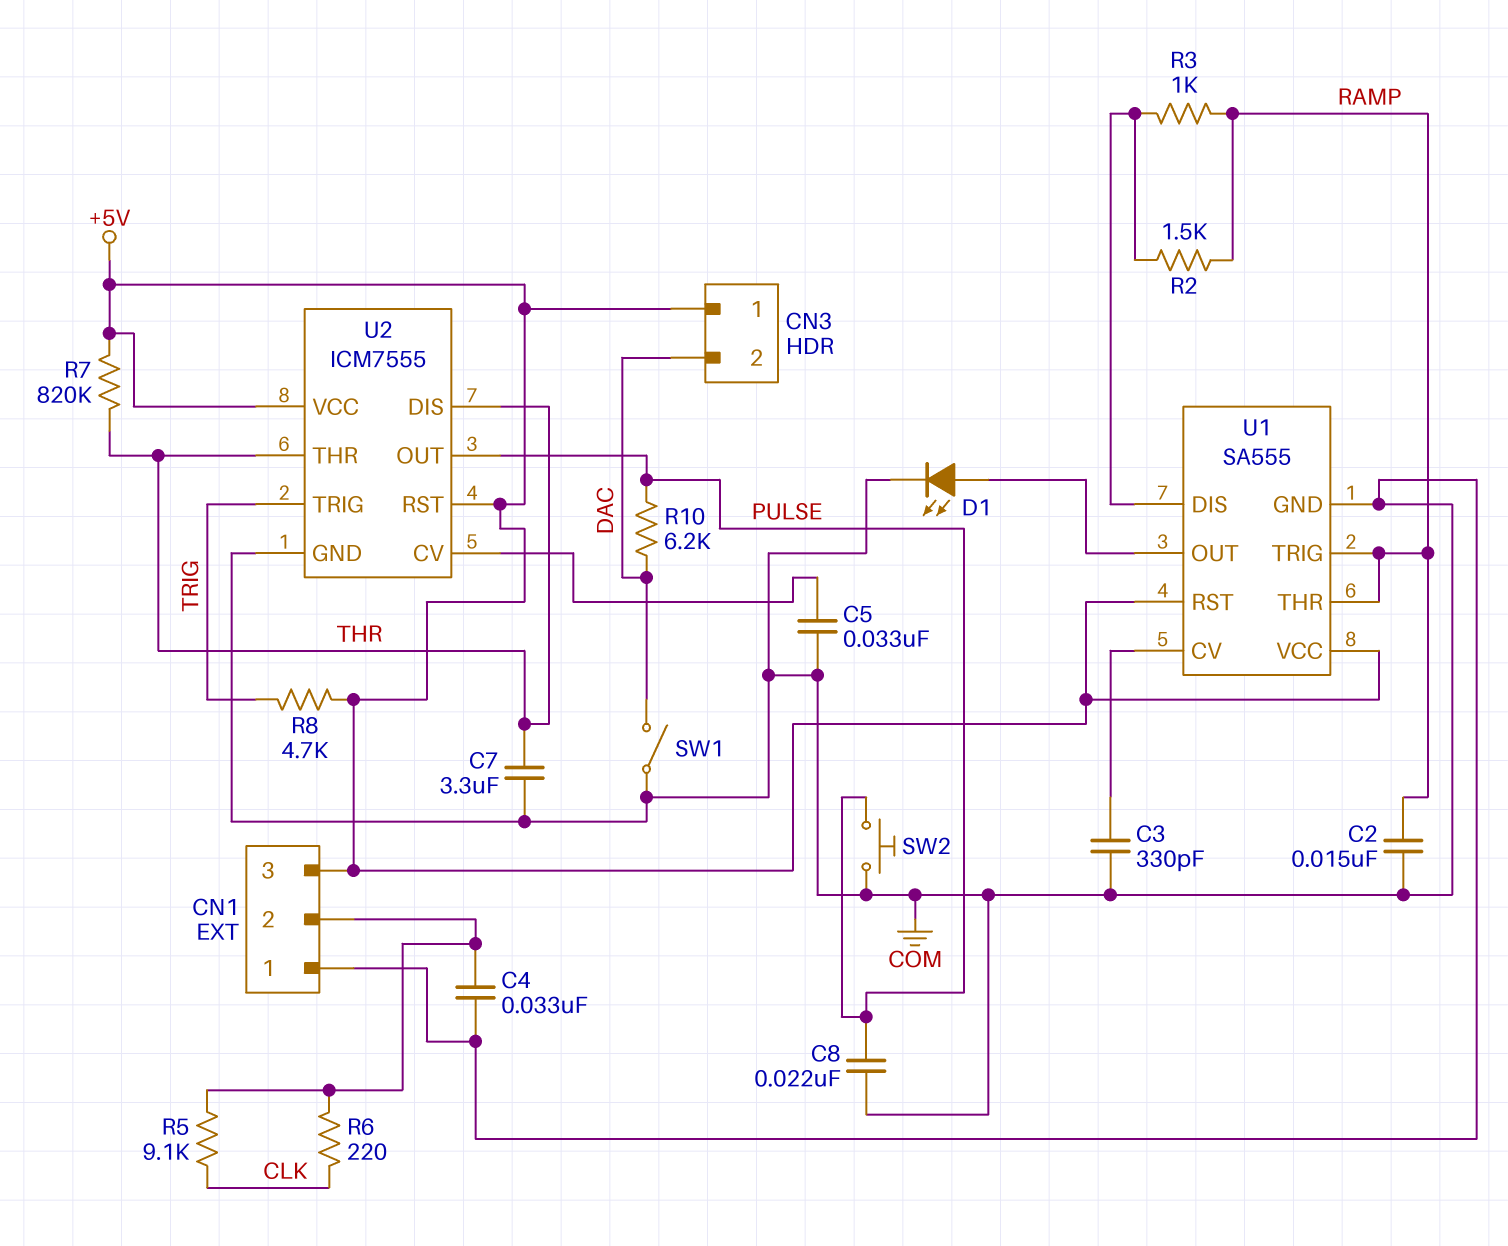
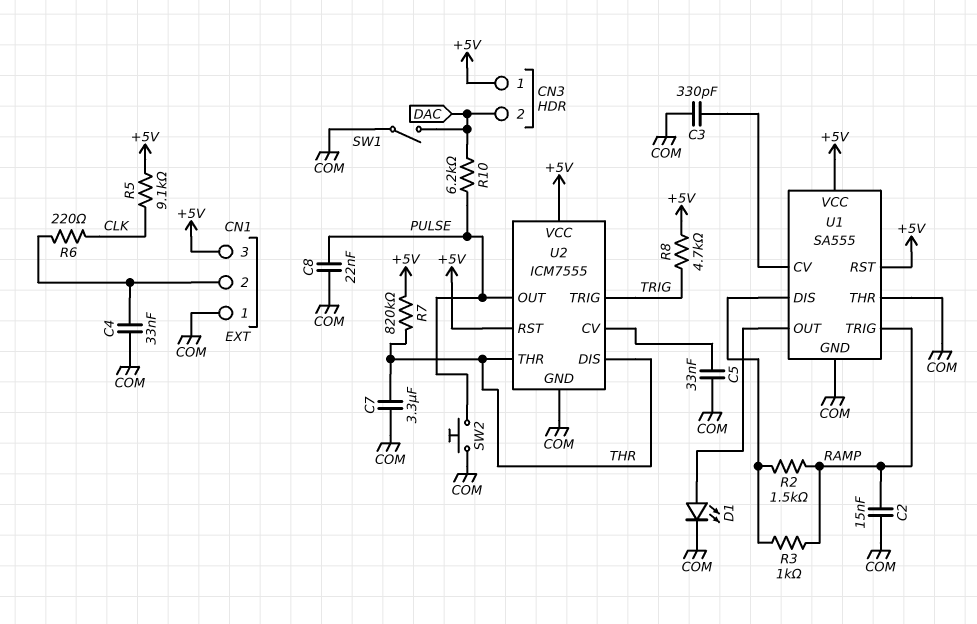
R5: 9.1k (CLK, CN1/2) -> 9.1k (+5V, CLK)
U1 pin THR: RAMP -> COM

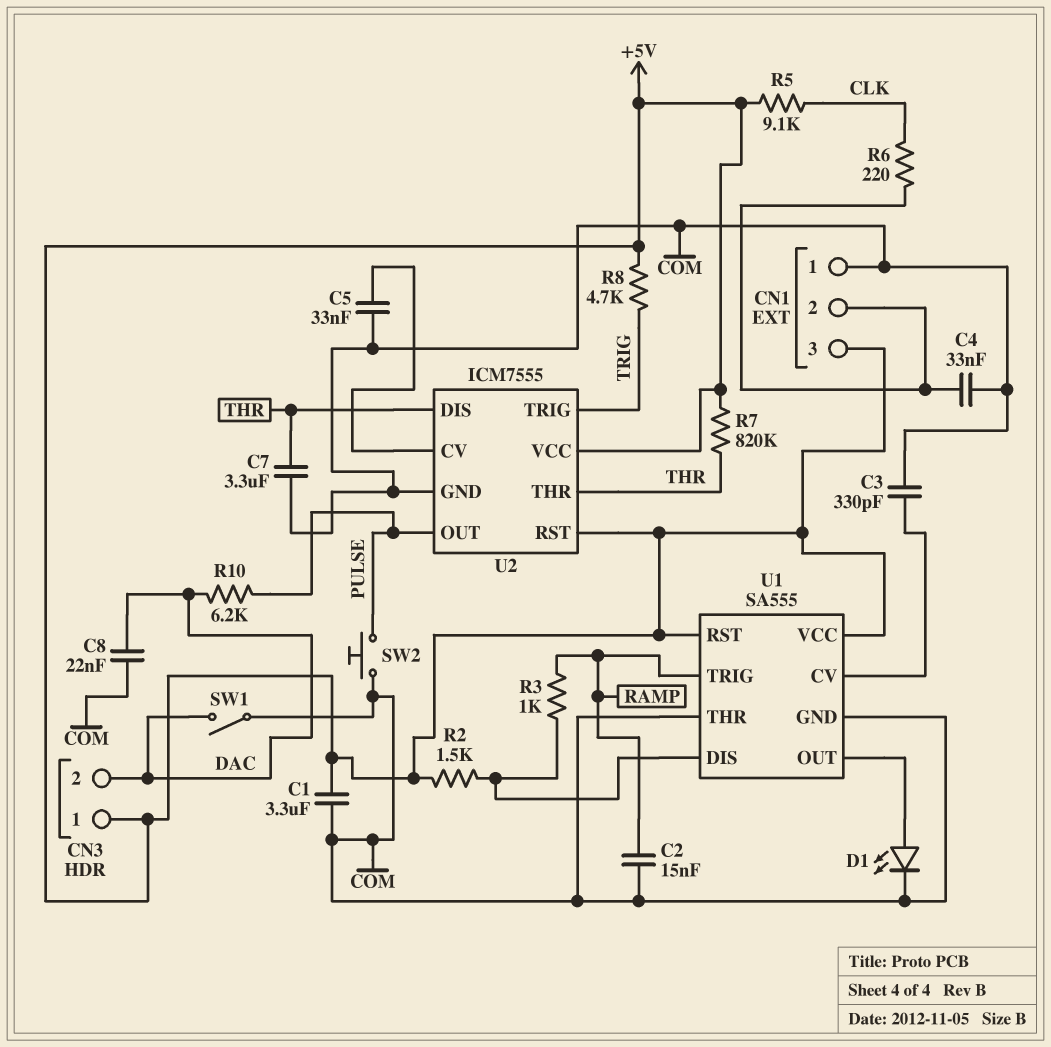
C1: none -> 3.3uF (+5V, COM)
C8: 22nF (COM, PULSE) -> 22nF (COM, DAC)
R2: 1.5k (RAMP, U1/DIS) -> 1.5k (+5V, U1/DIS)

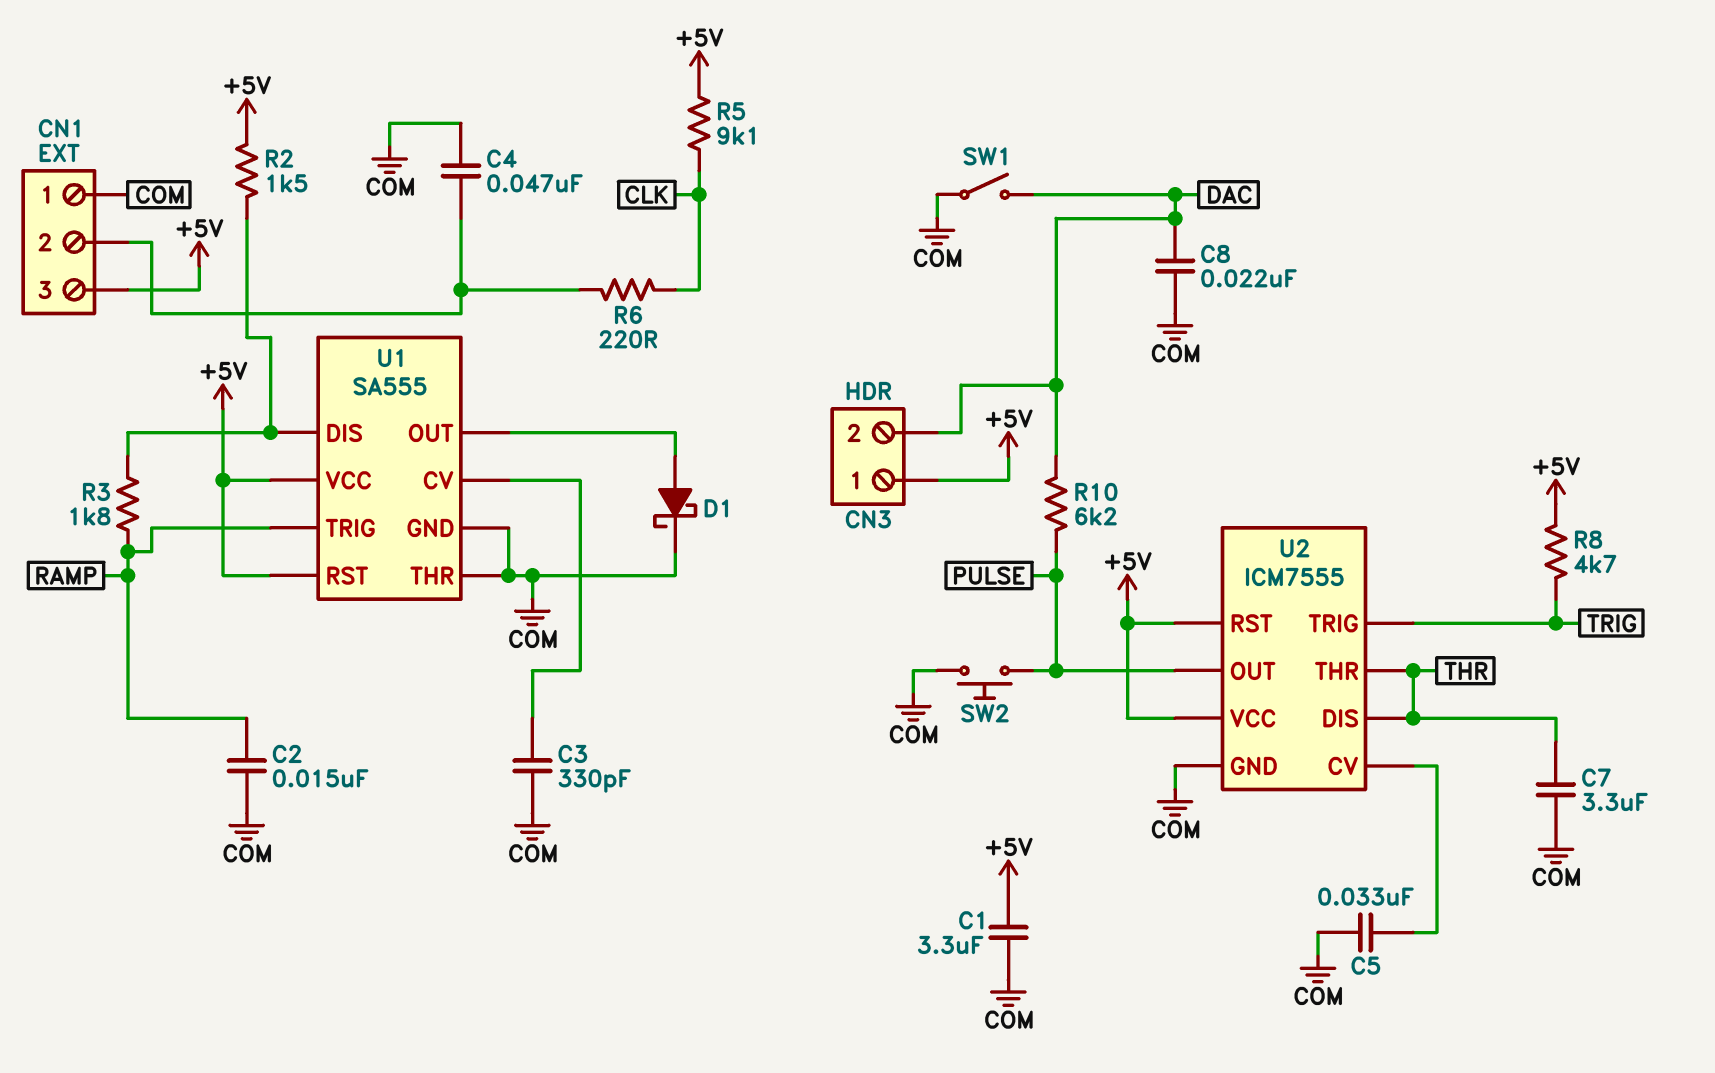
C4: 33nF (CN1/2, COM) -> 47nF (CN1/2, COM)
D1: LED (A U1/OUT, K COM) -> schottky (A U1/OUT, K COM)
R3: 1k (RAMP, U1/DIS) -> 1.8k (RAMP, U1/DIS)
R7: 820k (+5V, THR) -> none

